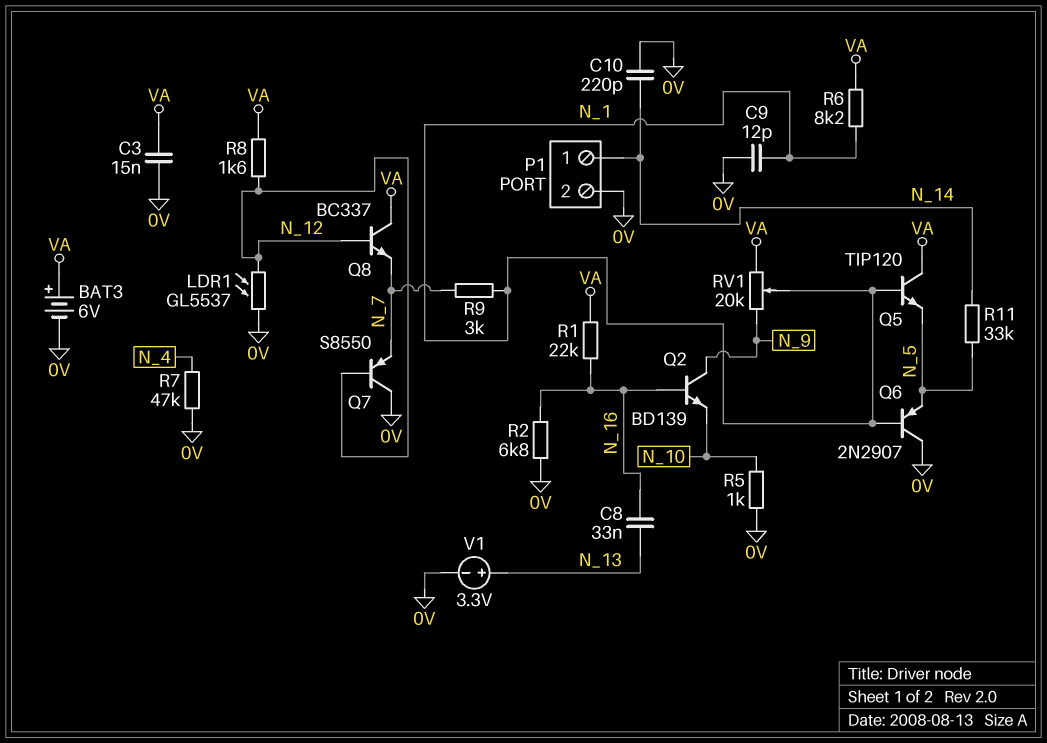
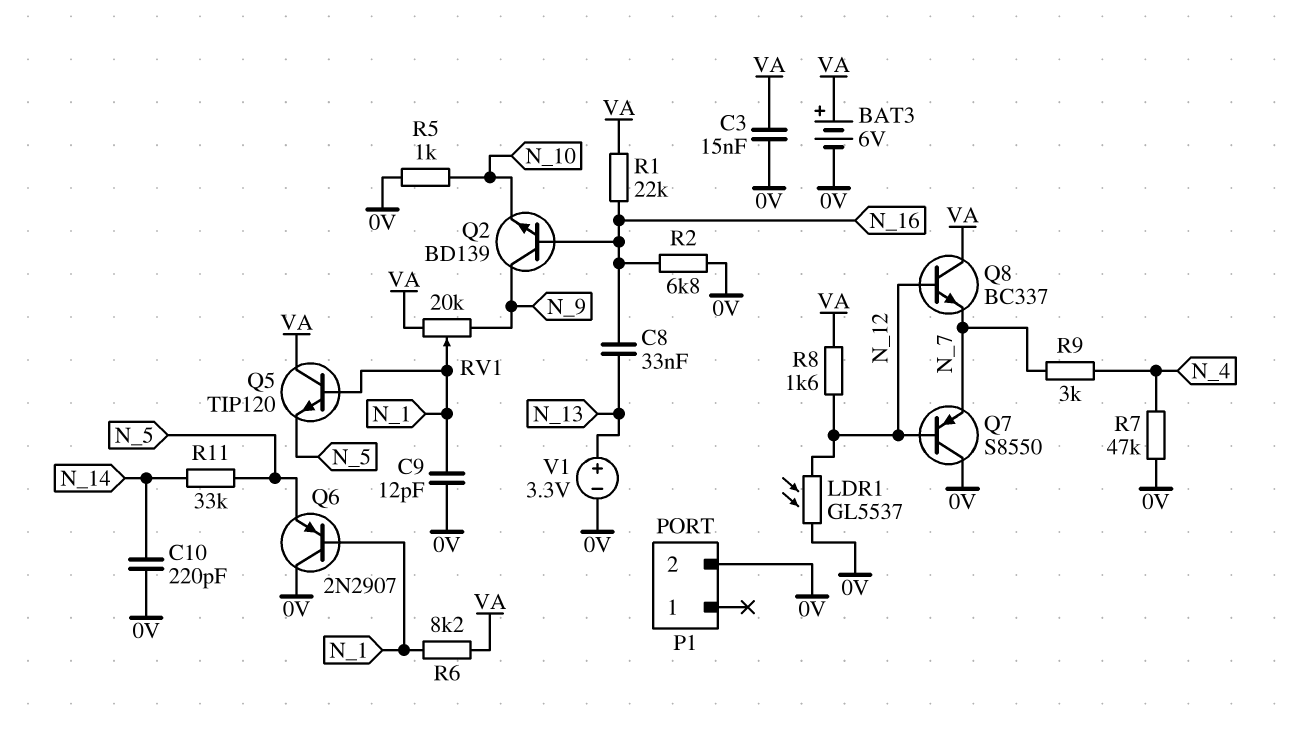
P1 pin 1: N_14 -> none
R9: 3k (N_1, N_7) -> 3k (N_4, N_7)

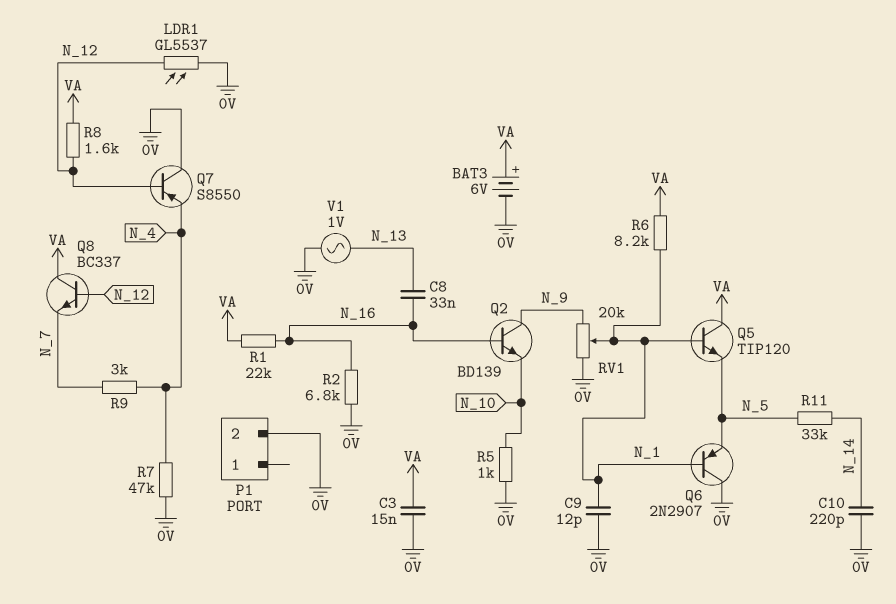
Q7: PNP S8550 (B N_12, C 0V, E N_7) -> PNP S8550 (B N_12, C 0V, E N_4)
RV1: 20k (N_9, VA, wiper N_1) -> 20k (0V, N_9, wiper N_1)
V1: 3.3V (plus N_13, minus 0V) -> AC 1V (0V, N_13)

